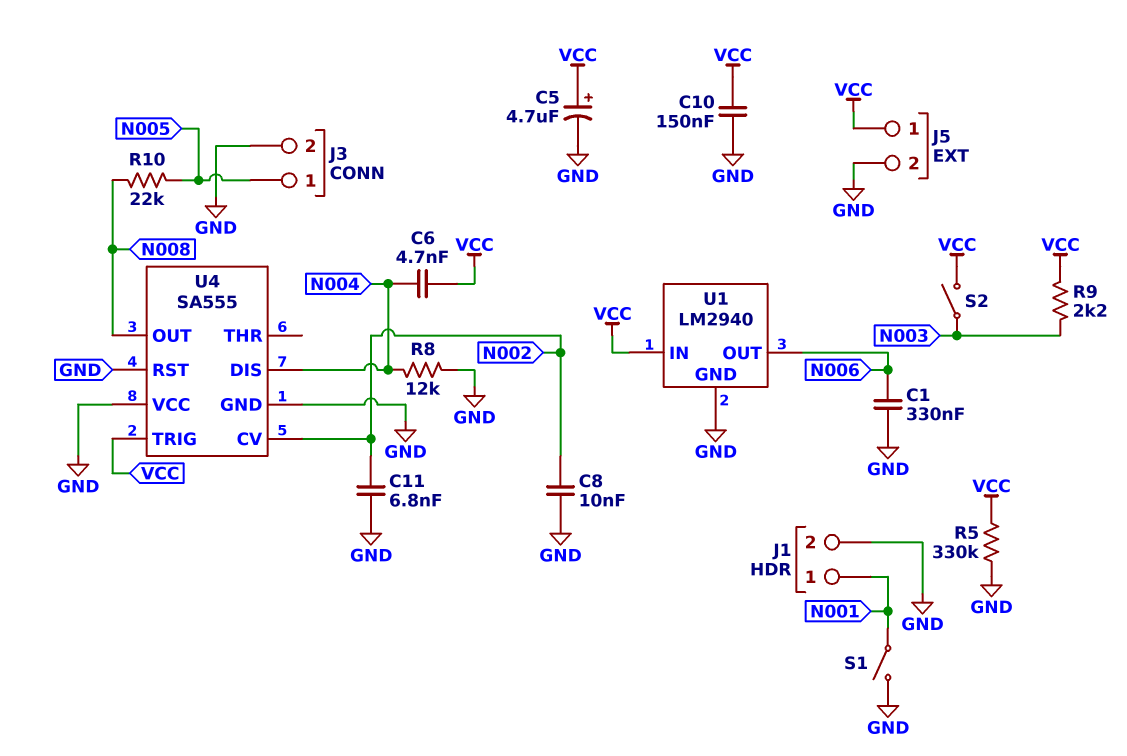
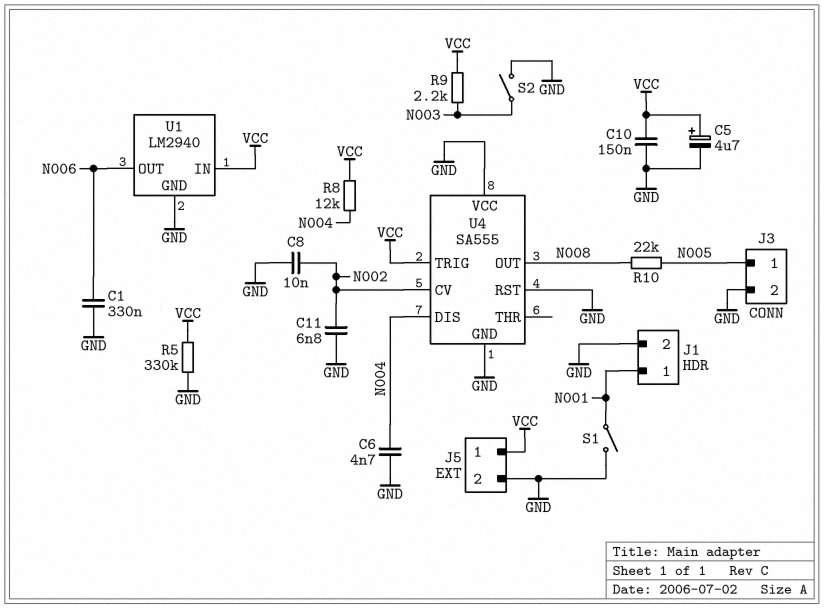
C6: 4.7nF (N004, VCC) -> 4.7nF (GND, N004)
R8: 12k (GND, N004) -> 12k (N004, VCC)
S2: switch (N003, VCC) -> switch (GND, N003)

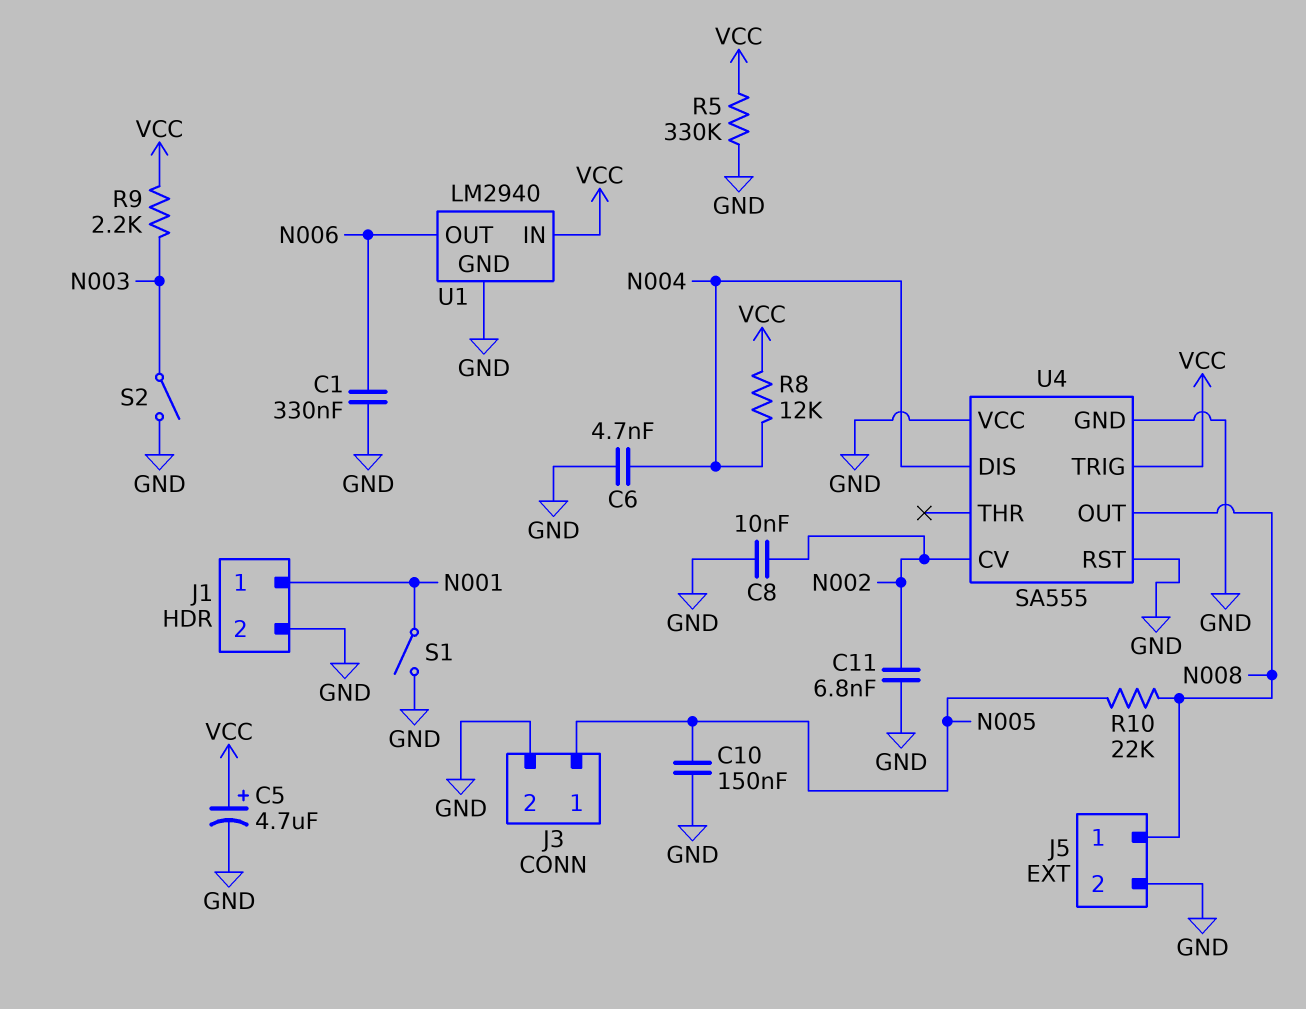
C10: 150nF (GND, VCC) -> 150nF (GND, N005)
J5 pin 1: VCC -> N008

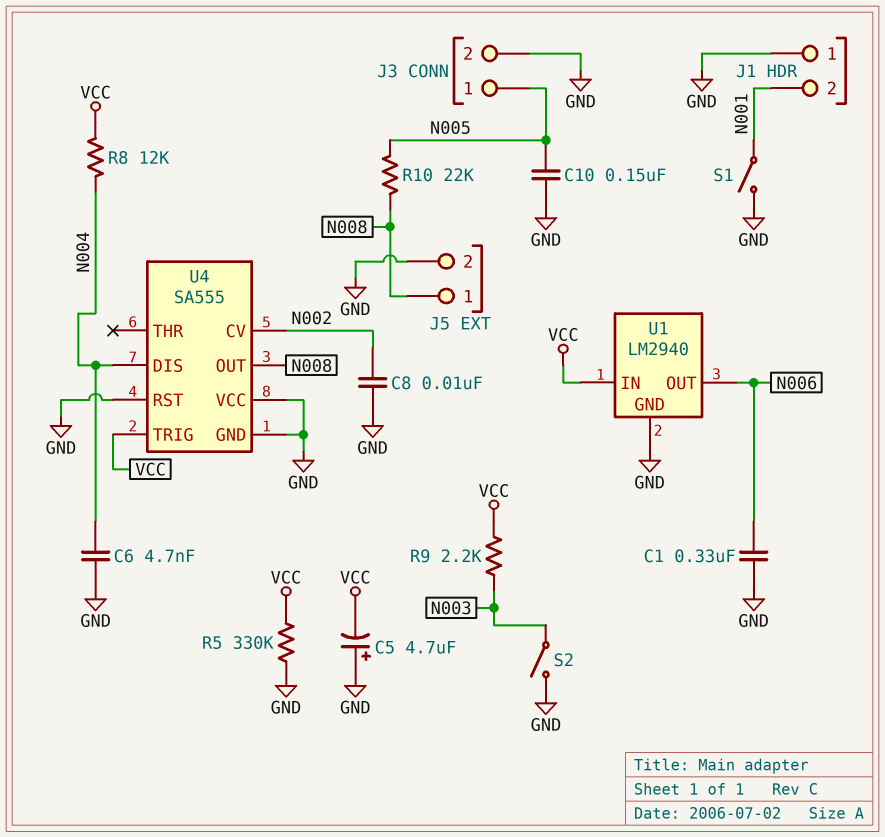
C5: 4.7uF (plus VCC, minus GND) -> 4.7uF (plus GND, minus VCC)
C11: 6.8nF (GND, N002) -> none
J1 pin 1: N001 -> GND
J1 pin 2: GND -> N001

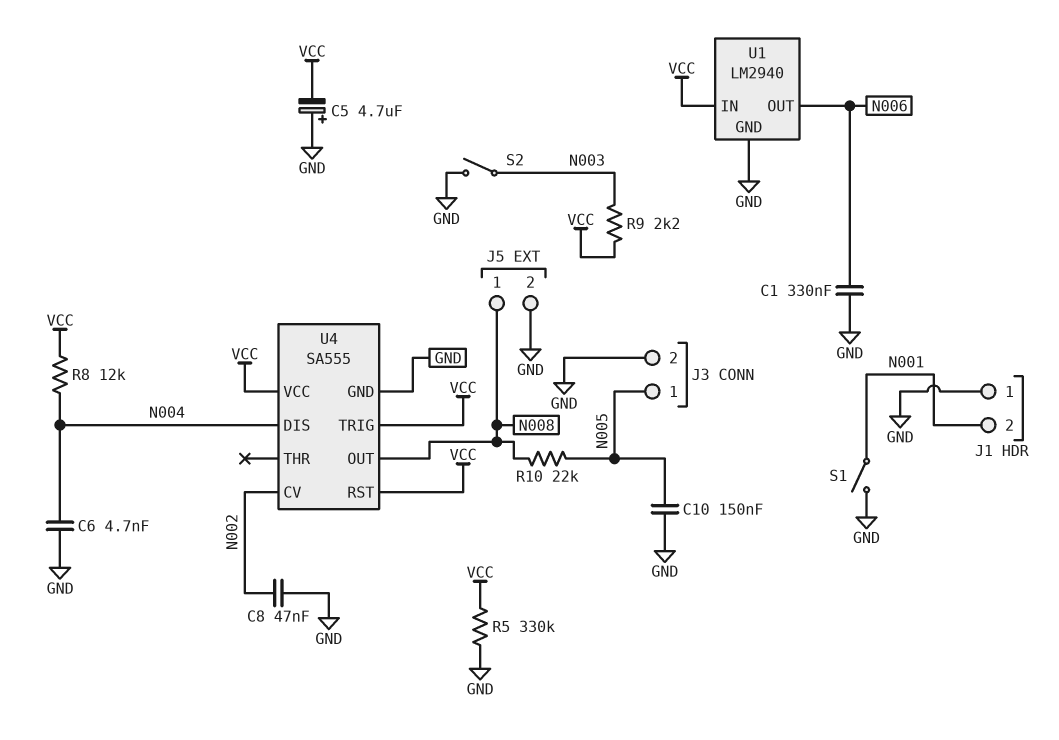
C8: 10nF (GND, N002) -> 47nF (GND, N002)
U4 pin RST: GND -> VCC
U4 pin VCC: GND -> VCC

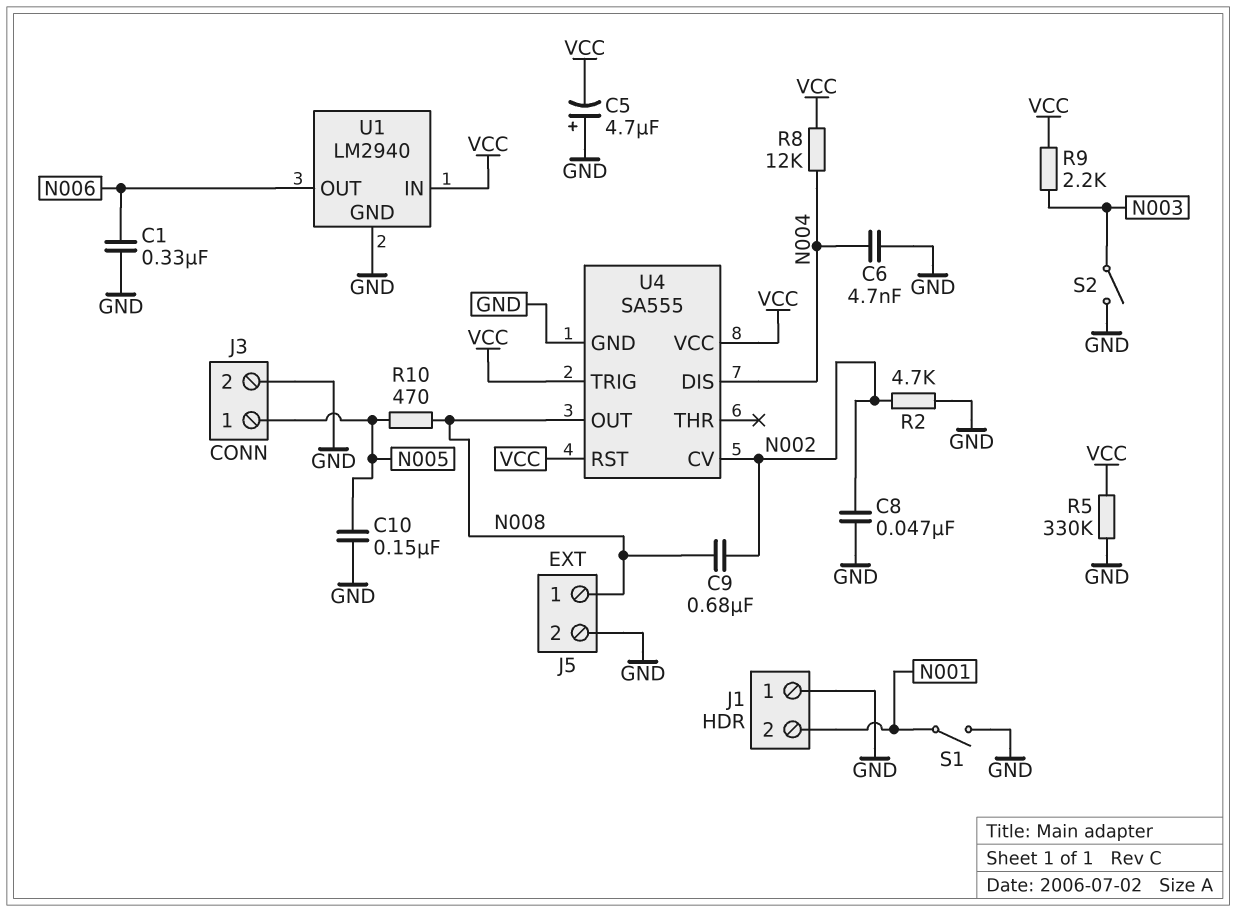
C9: none -> 680nF (N002, N008)
R2: none -> 4.7k (GND, N002)
R10: 22k (N005, N008) -> 470 (N005, N008)

